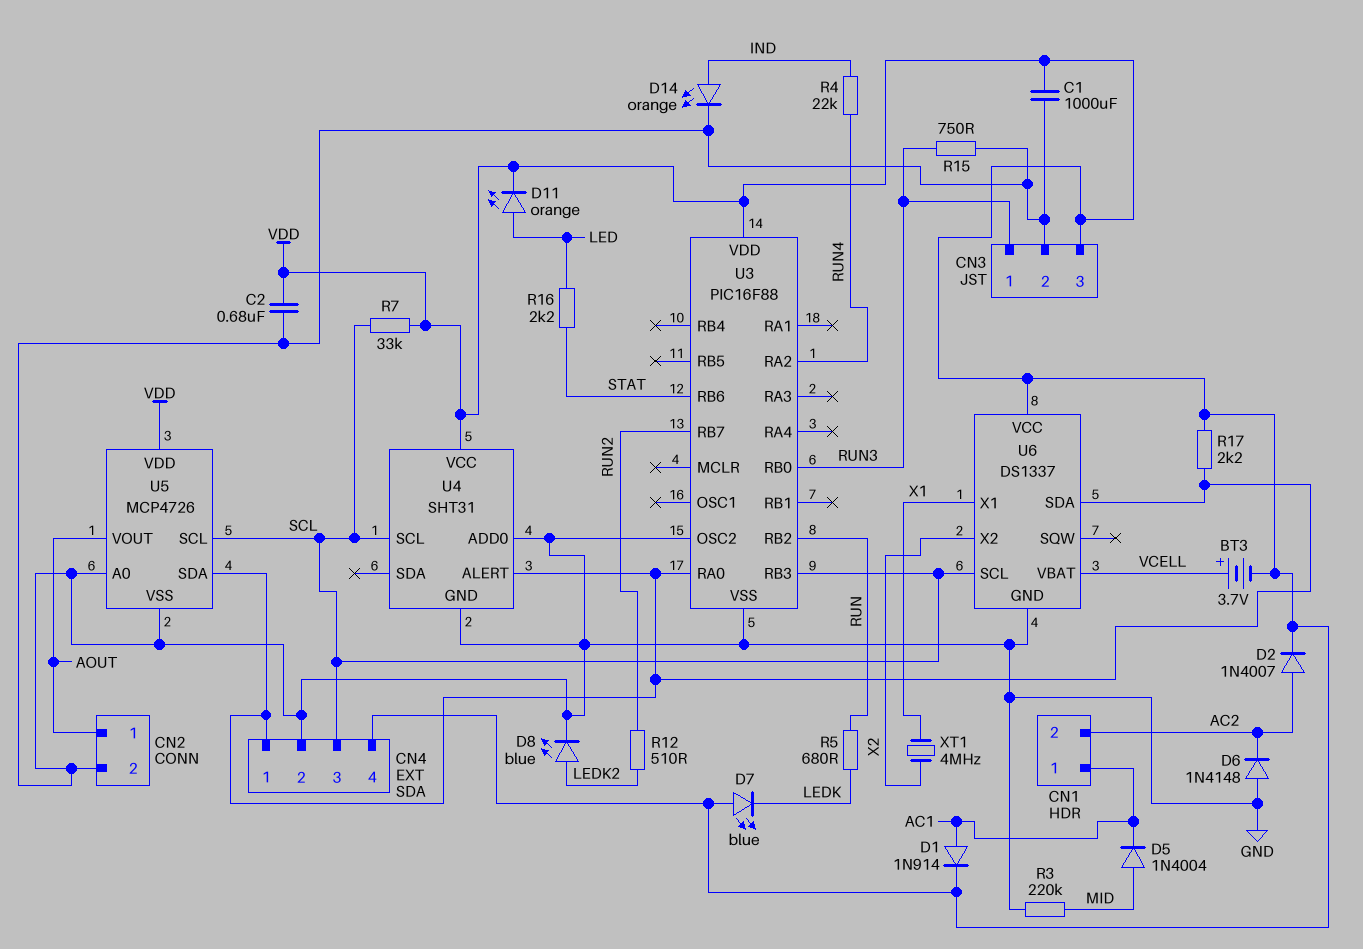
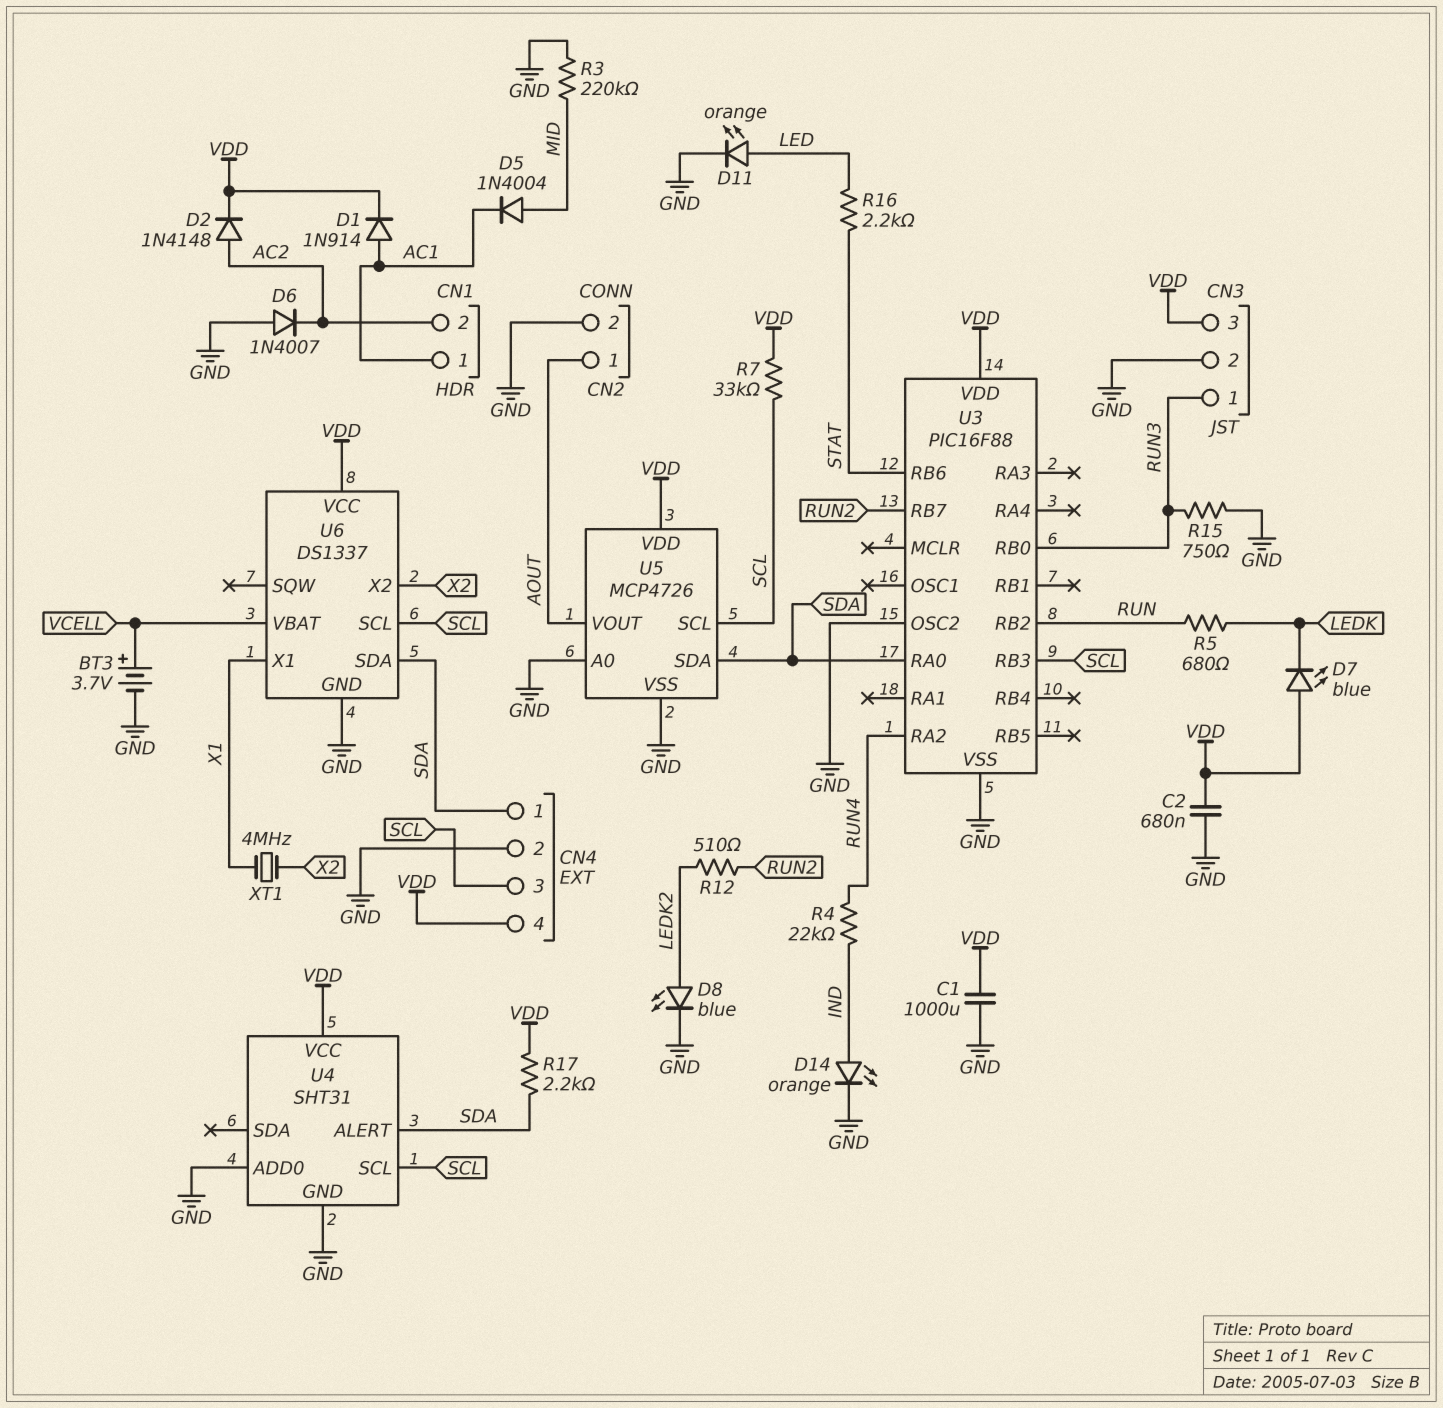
BT3: 3.7V (plus VCELL, minus VDD) -> 3.7V (plus VCELL, minus GND)
D2: diode 1N4007 (A AC2, K VDD) -> diode 1N4148 (A AC2, K VDD)
D6: diode 1N4148 (A GND, K AC2) -> diode 1N4007 (A GND, K AC2)
D11: LED orange (A LED, K VDD) -> LED orange (A LED, K GND)

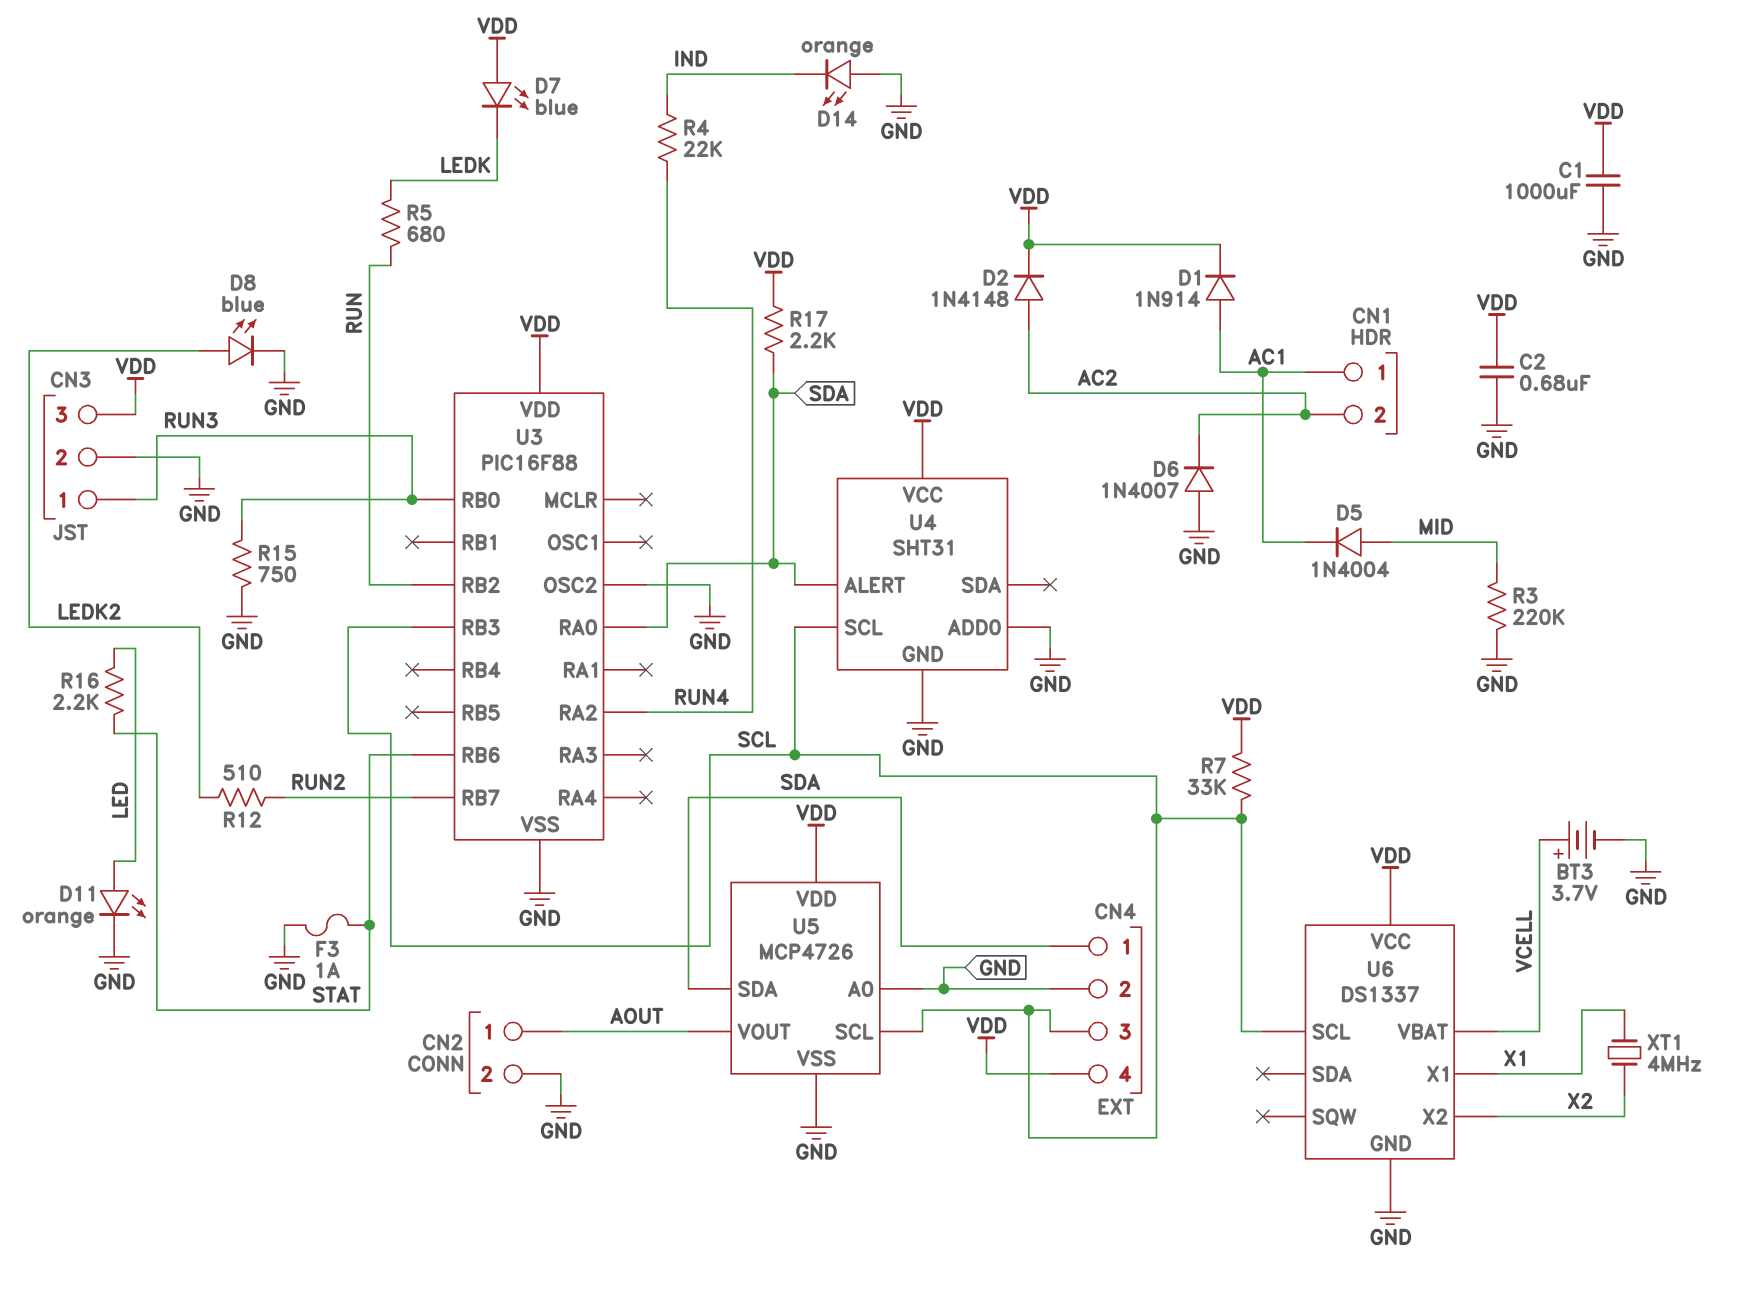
D14: LED orange (A IND, K GND) -> LED orange (A GND, K IND)
F3: none -> 1A (GND, STAT)
U6 pin SDA: SDA -> none

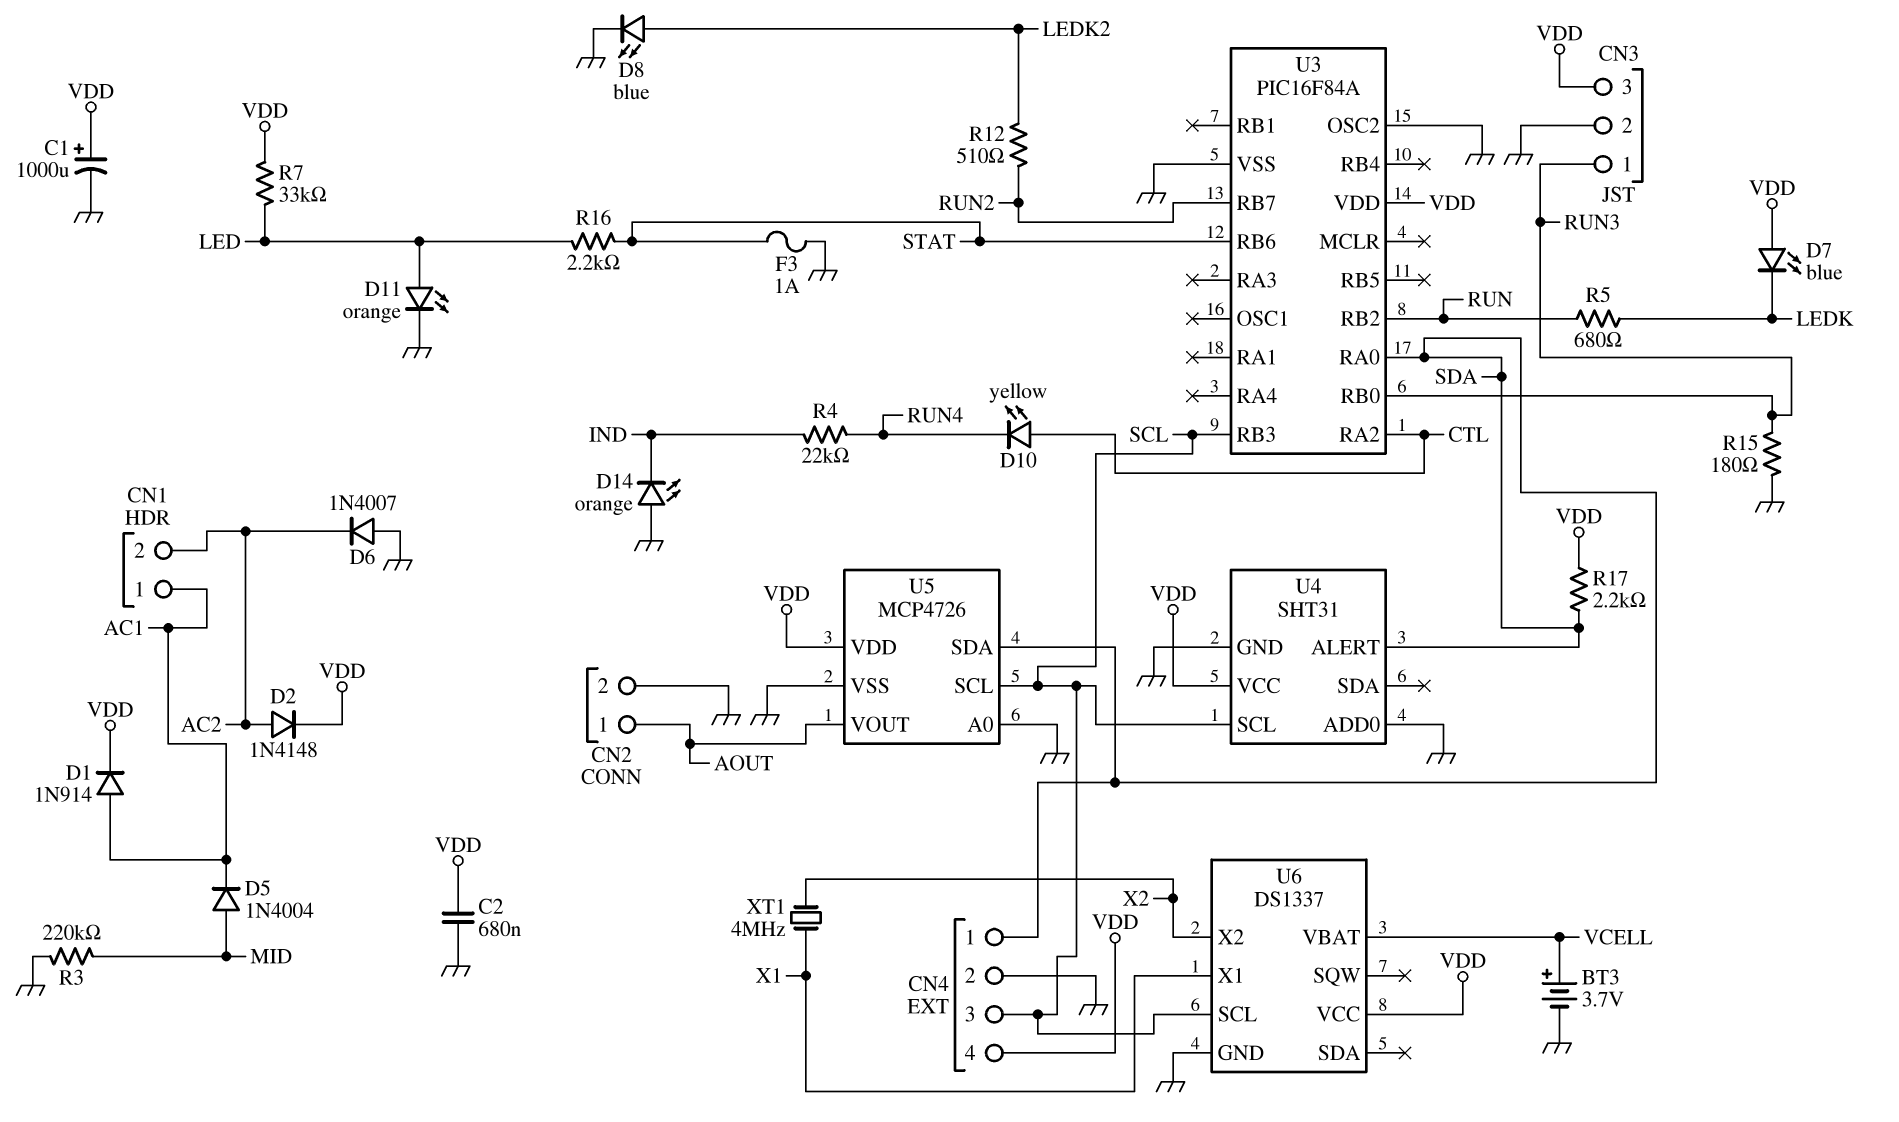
C1: 1000uF (GND, VDD) -> 1000uF (plus VDD, minus GND)
D10: none -> LED yellow (A CTL, K RUN4)
R7: 33k (SCL, VDD) -> 33k (LED, VDD)
R15: 750 (GND, RUN3) -> 180 (GND, RUN3)
U3: PIC16F88 -> PIC16F84A
U3 pin RA2: RUN4 -> CTL

